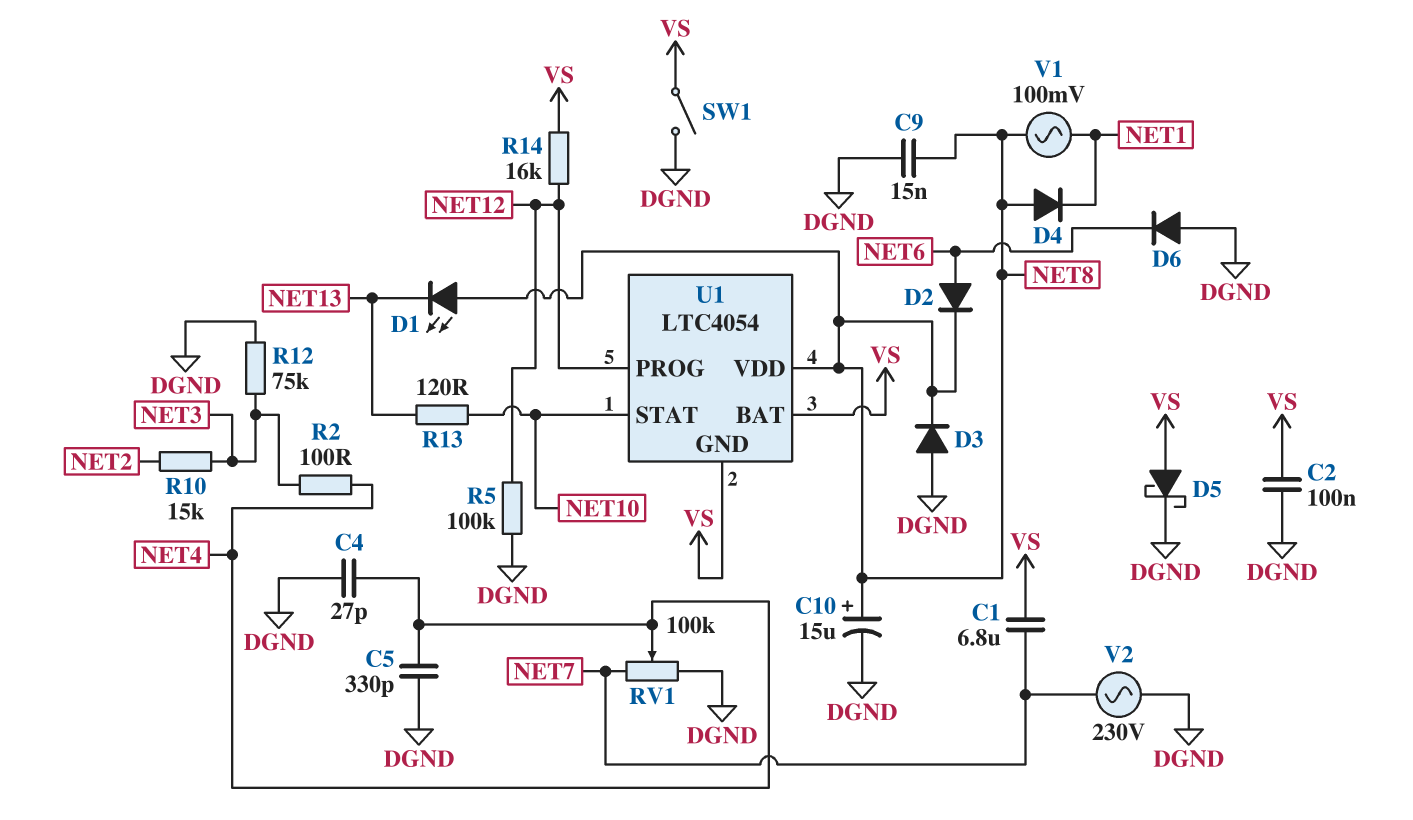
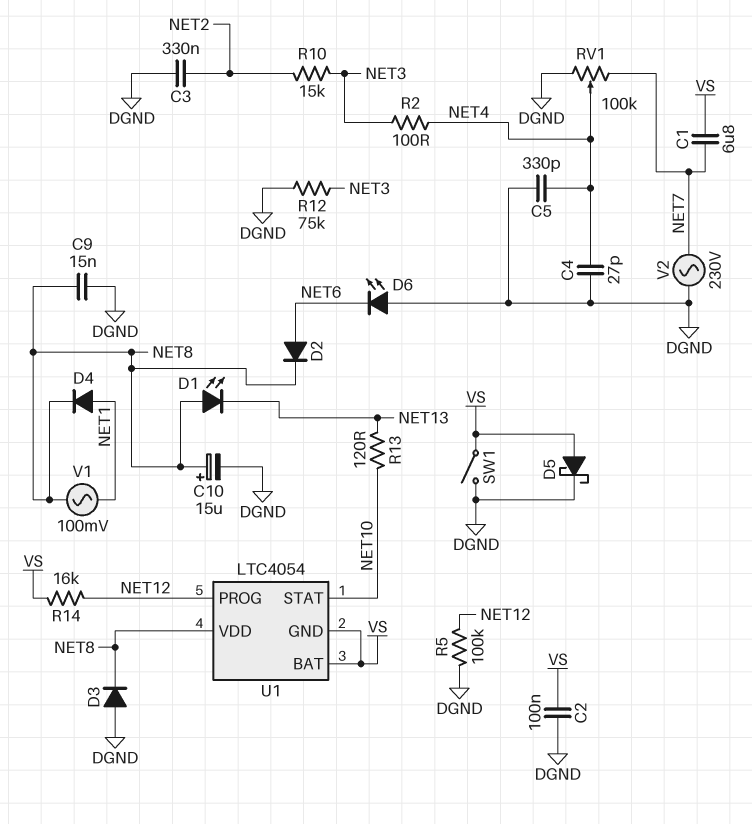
C3: none -> 330nF (DGND, NET2)
D4: diode (A NET8, K NET1) -> diode (A NET1, K NET8)
D6: diode (A DGND, K NET6) -> LED (A DGND, K NET6)

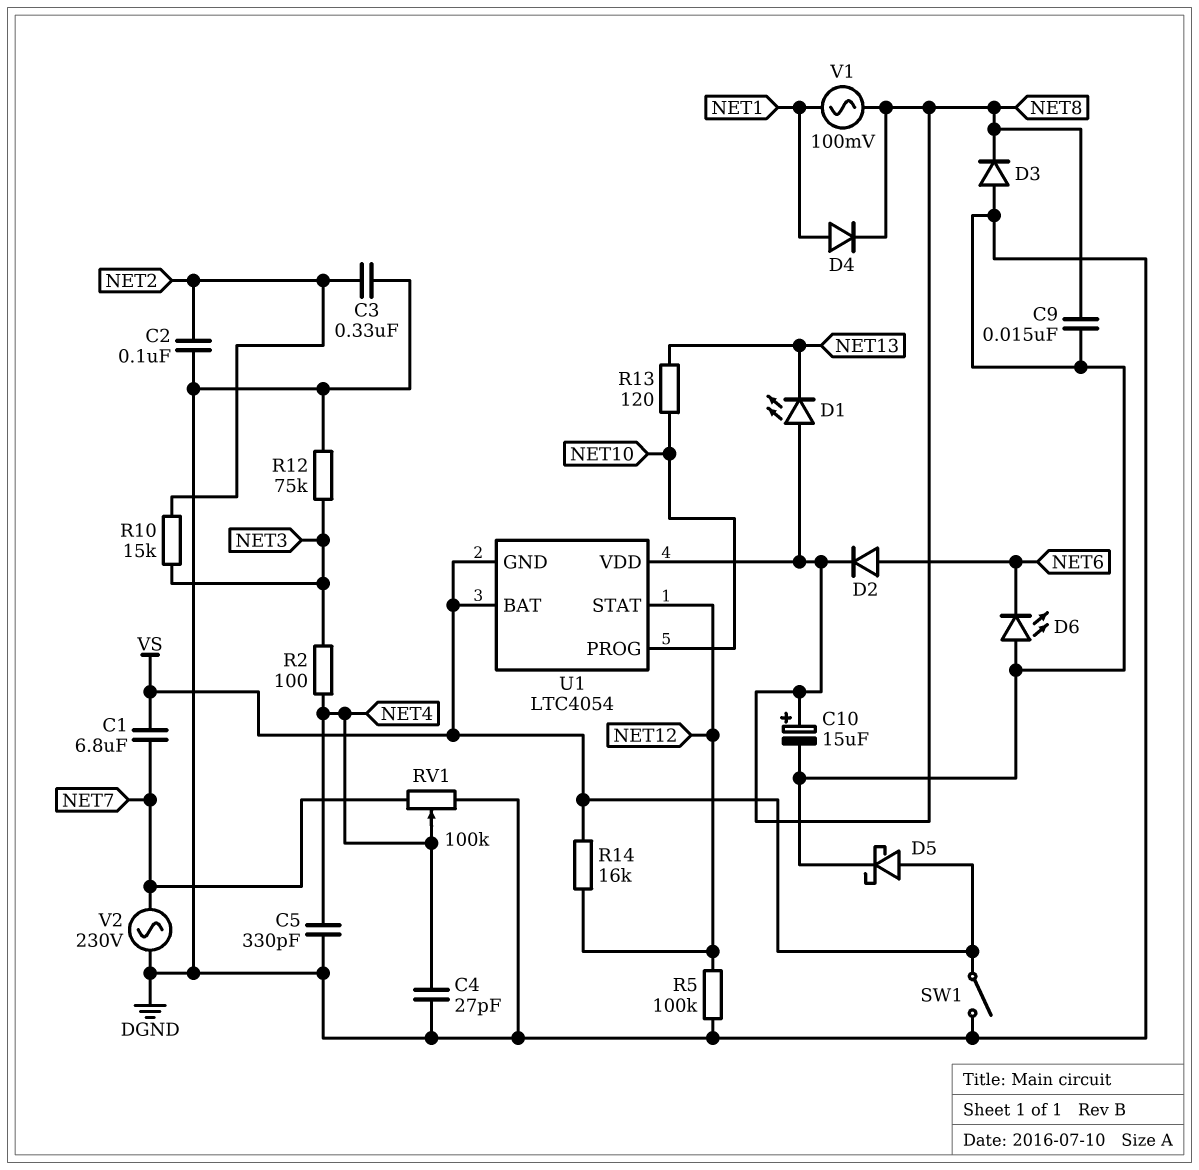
C2: 100nF (DGND, VS) -> 100nF (DGND, NET2)
U1 pin PROG: NET12 -> NET10
U1 pin STAT: NET10 -> NET12

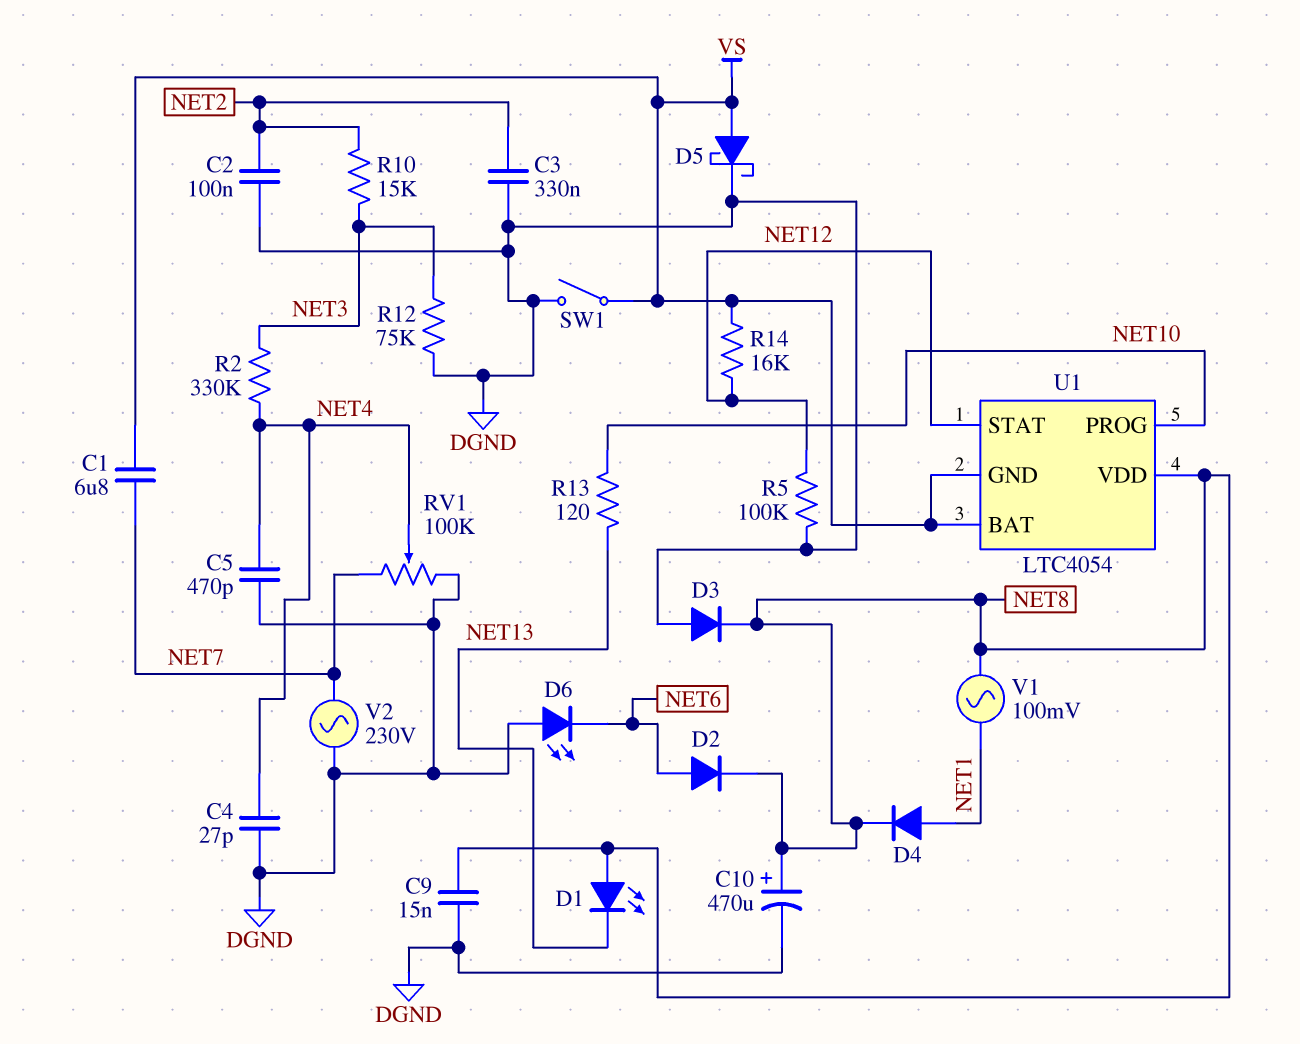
C5: 330pF (DGND, NET4) -> 470pF (DGND, NET4)
C10: 15uF (plus NET8, minus DGND) -> 470uF (plus NET8, minus DGND)
R2: 100 (NET3, NET4) -> 330k (NET3, NET4)

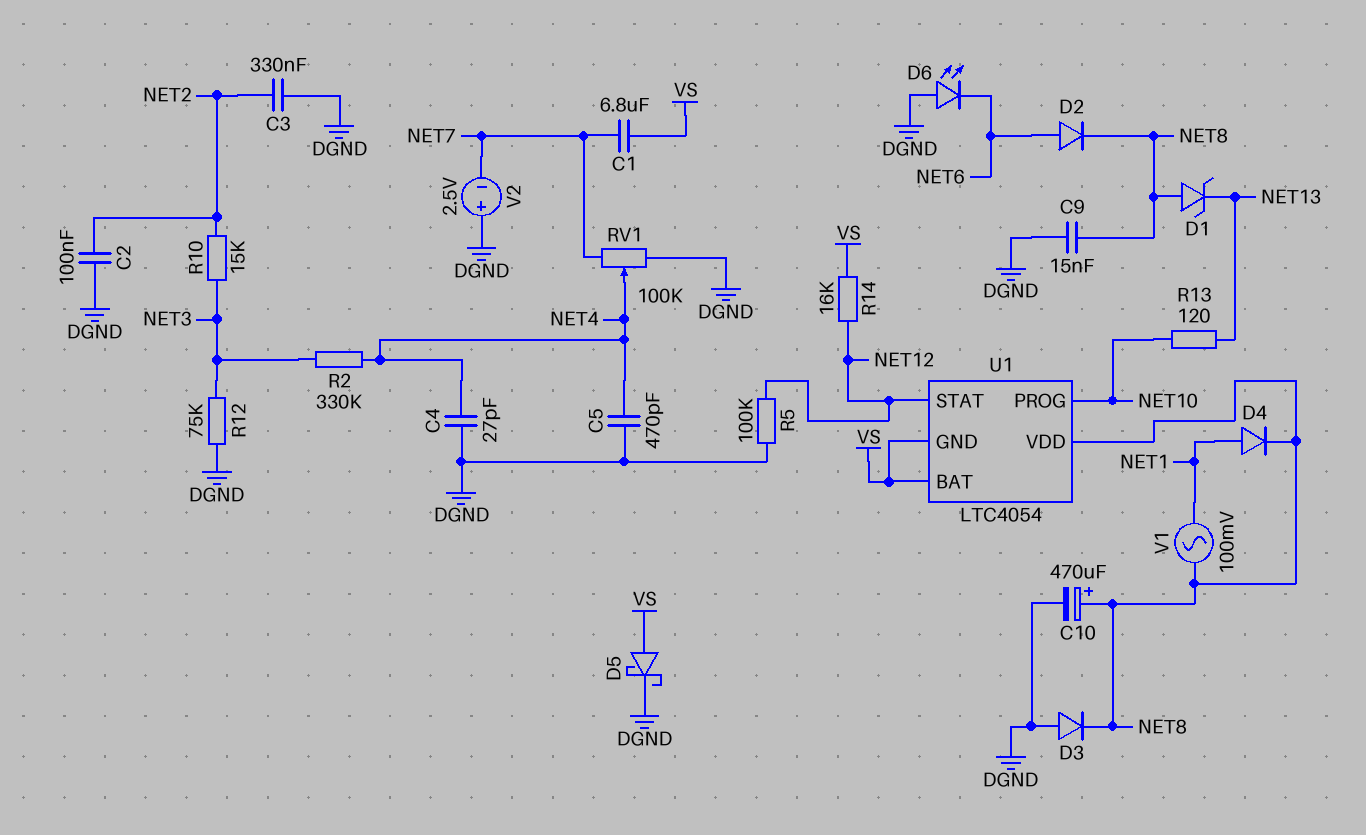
D1: LED (A NET8, K NET13) -> zener (A NET8, K NET13)
SW1: switch (DGND, VS) -> none
V2: AC 230V (DGND, NET7) -> 2.5V (plus DGND, minus NET7)

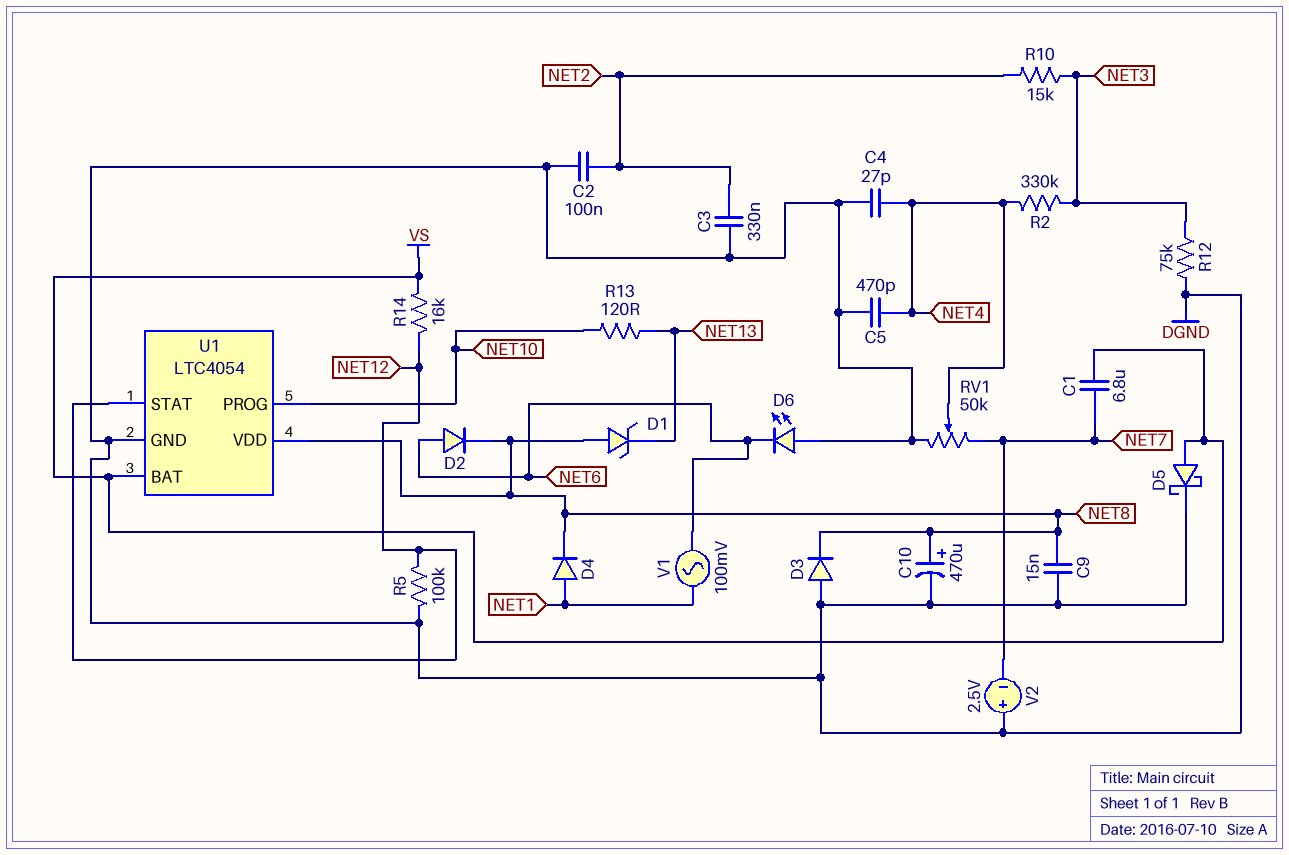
RV1: 100k (DGND, NET7, wiper NET4) -> 50k (DGND, NET7, wiper NET4)
U1 pin GND: VS -> DGND
V1: AC 100mV (NET1, NET8) -> AC 100mV (NET1, NET6)

